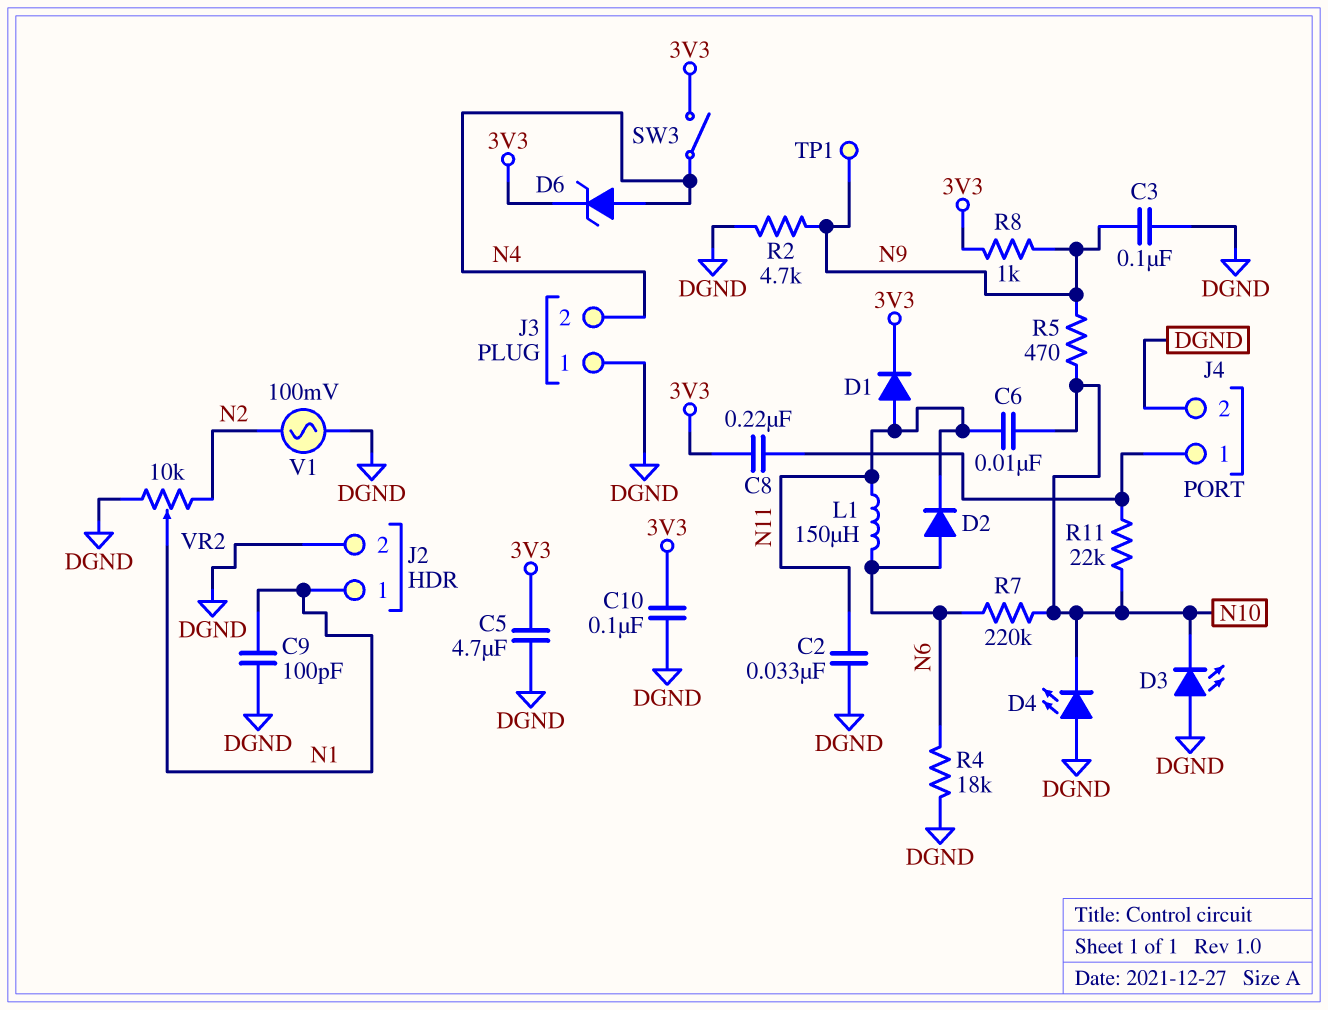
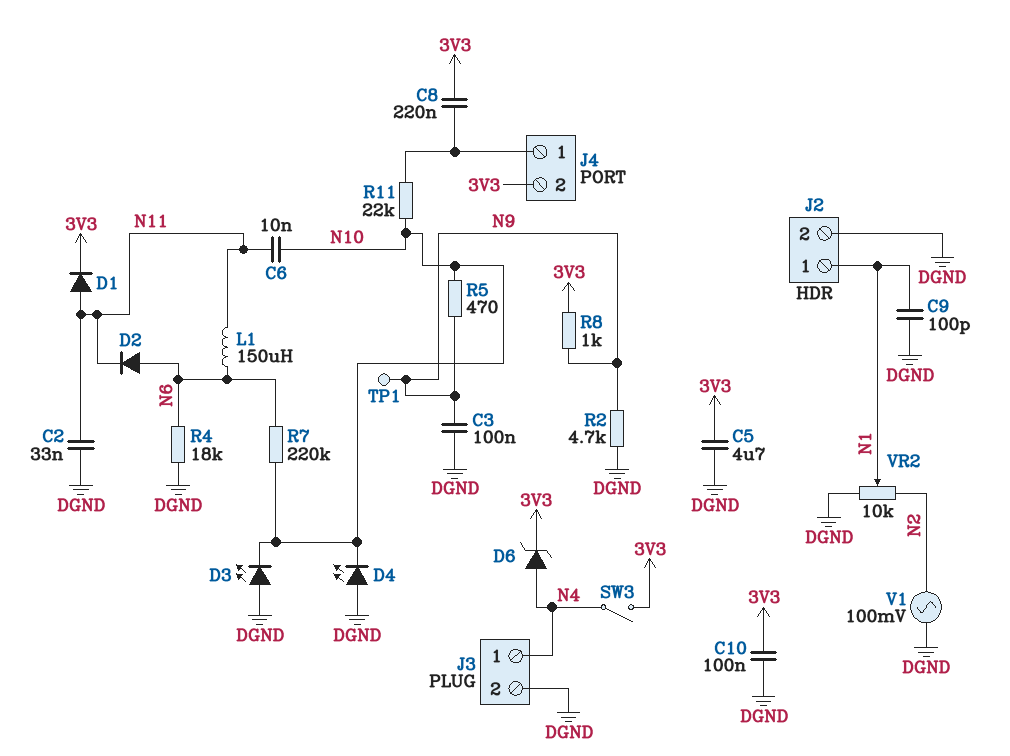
J3 pin 1: DGND -> N4
J3 pin 2: N4 -> DGND
J4 pin 2: DGND -> 3V3

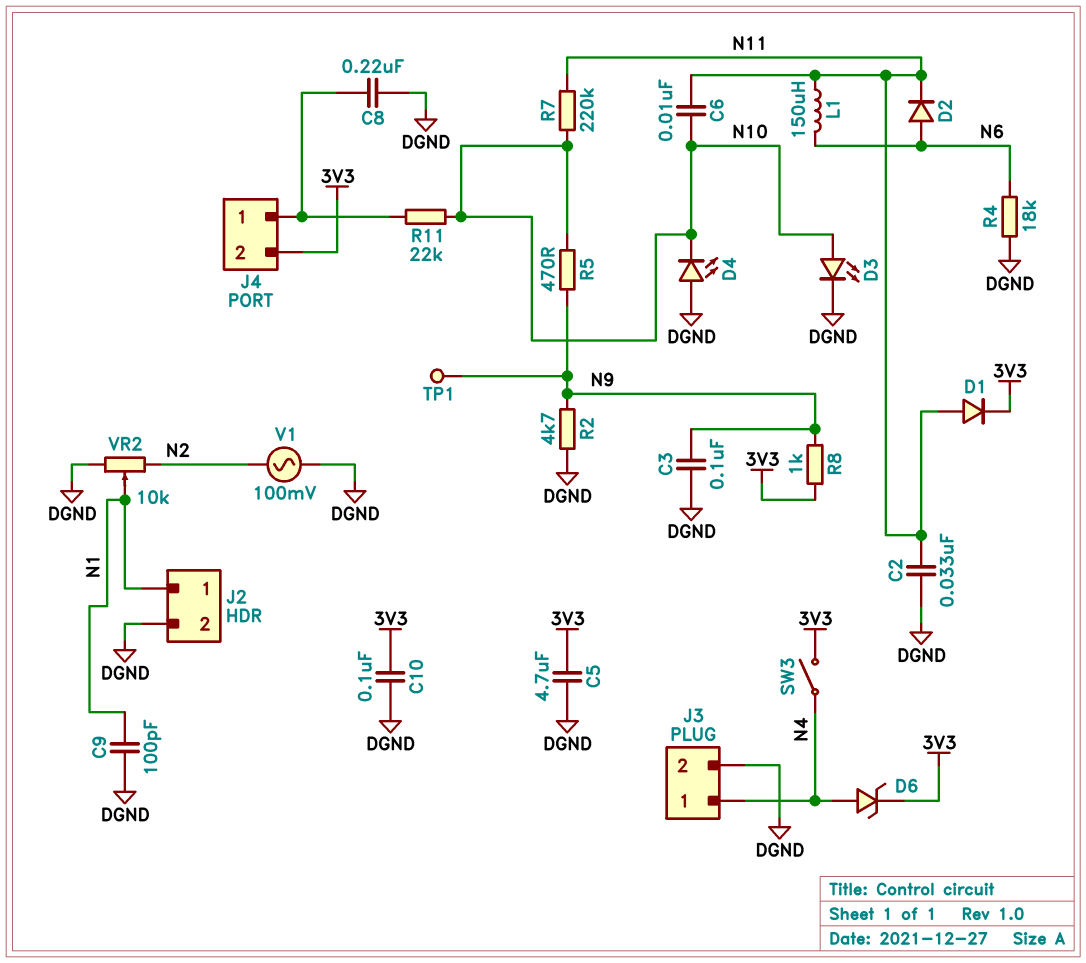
C8: 220nF (3V3, J4/1) -> 220nF (DGND, J4/1)
D3: LED (A DGND, K N10) -> LED (A N10, K DGND)
R7: 220k (N6, N10) -> 220k (N10, N11)

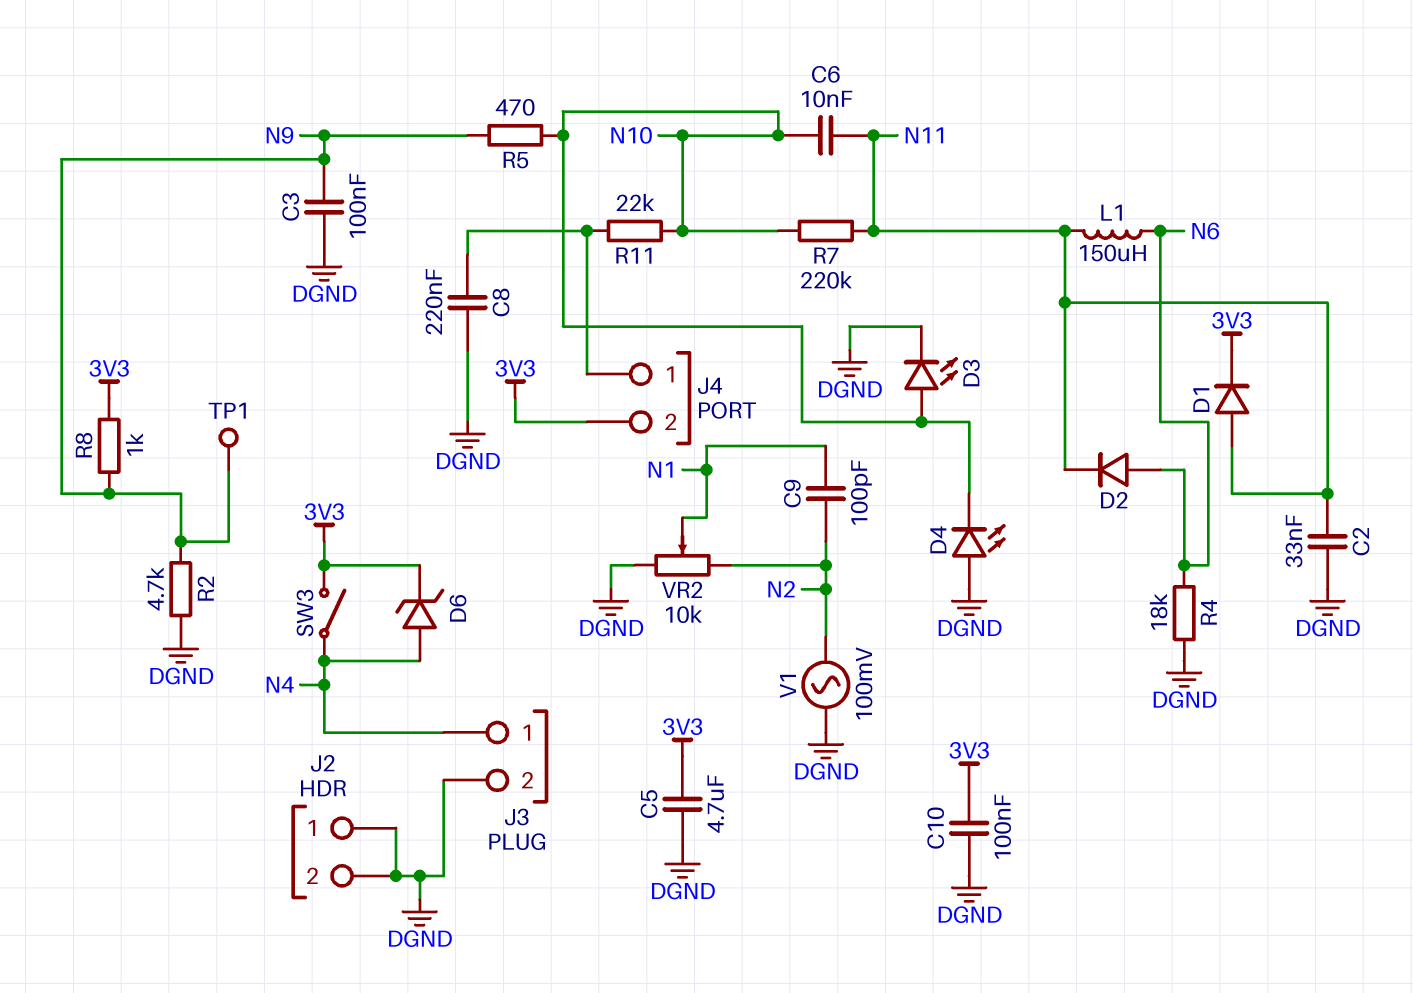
C9: 100pF (DGND, N1) -> 100pF (N1, N2)
J2 pin 1: N1 -> DGND

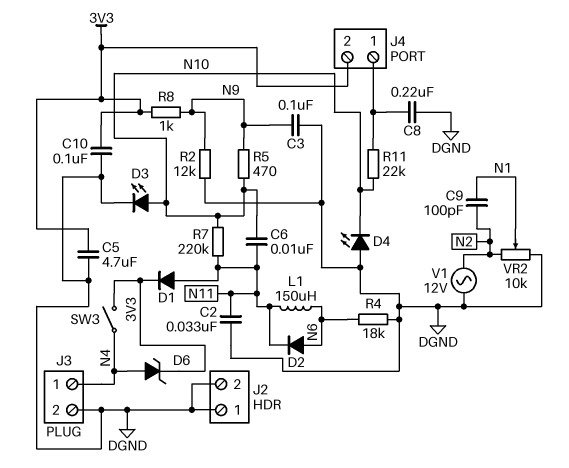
R2: 4.7k (DGND, N9) -> 12k (DGND, N9)
TP1: test point (N9) -> none
V1: AC 100mV (DGND, N2) -> AC 12V (DGND, N2)

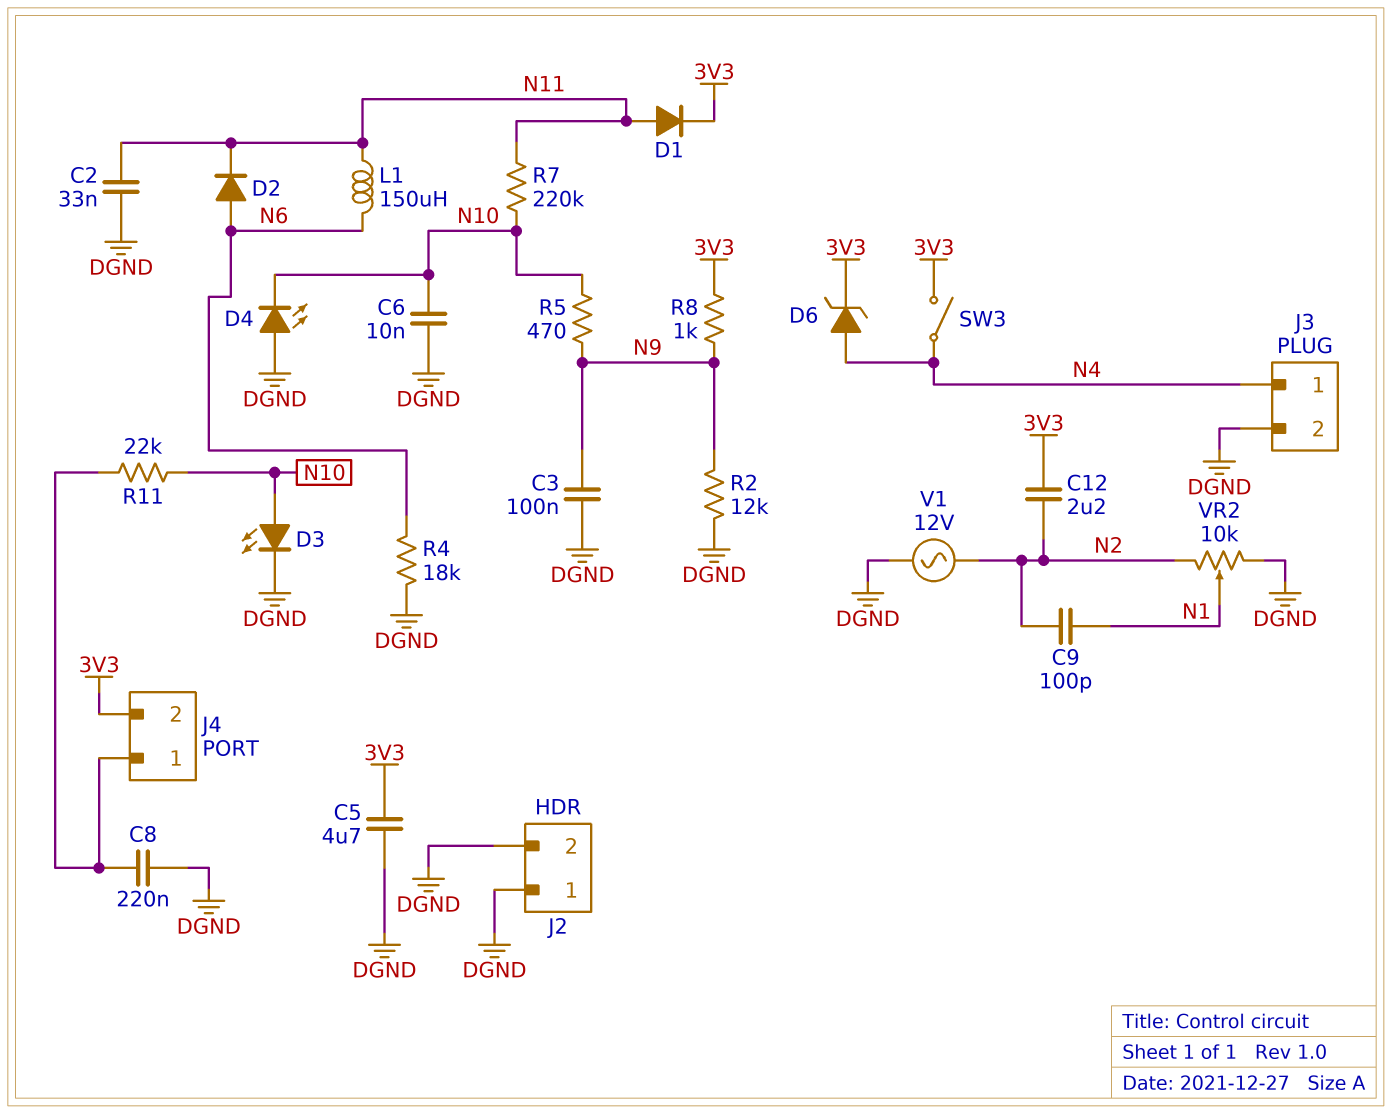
C6: 10nF (N10, N11) -> 10nF (DGND, N10)
C10: 100nF (3V3, DGND) -> none
C12: none -> 2.2uF (3V3, N2)

